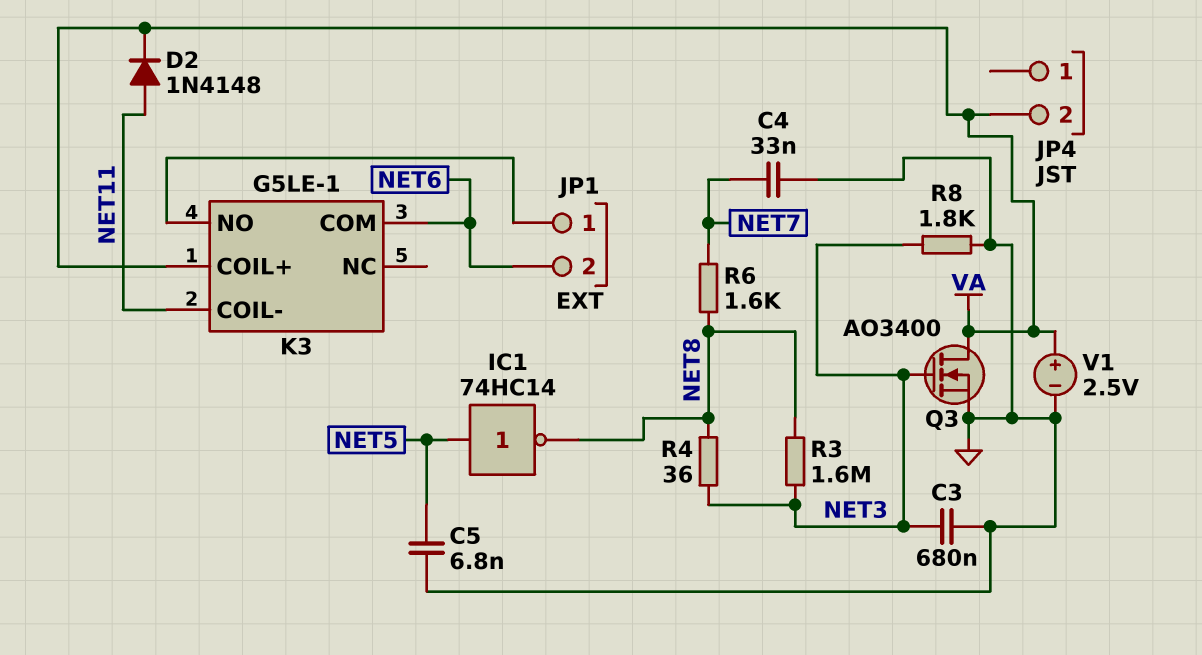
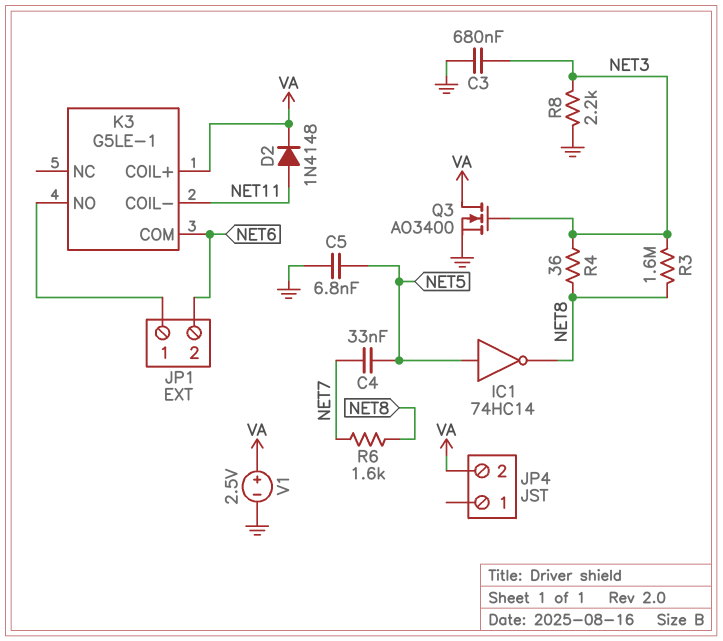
C4: 33nF (GND, NET7) -> 33nF (NET5, NET7)
R8: 1.8k (GND, NET3) -> 2.2k (GND, NET3)

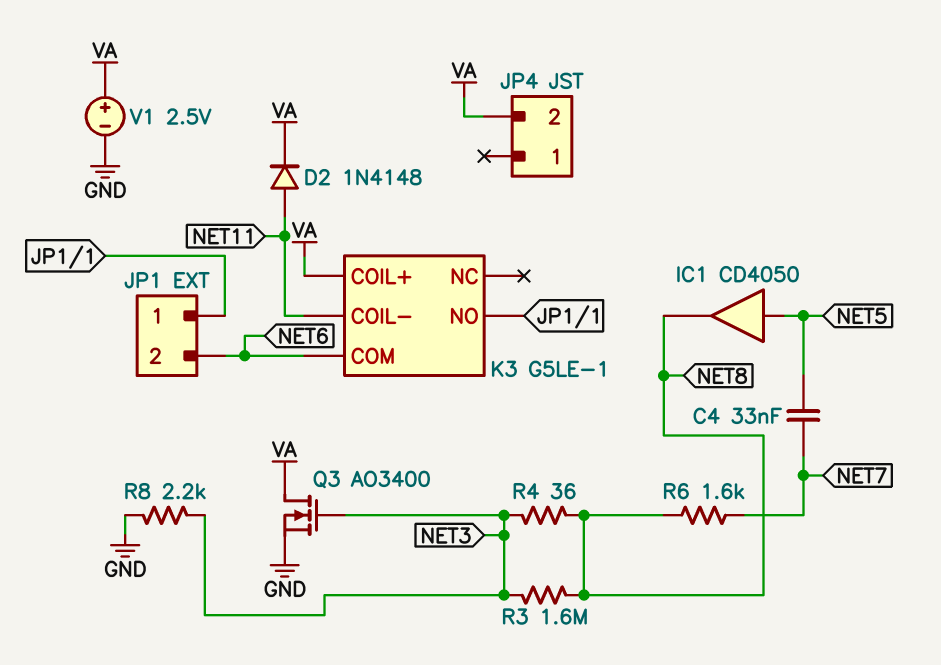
C3: 680nF (GND, NET3) -> none
C5: 6.8nF (GND, NET5) -> none
IC1: NOT 74HC14 (in NET5, out NET8) -> buffer CD4050 (in NET5, out NET8)

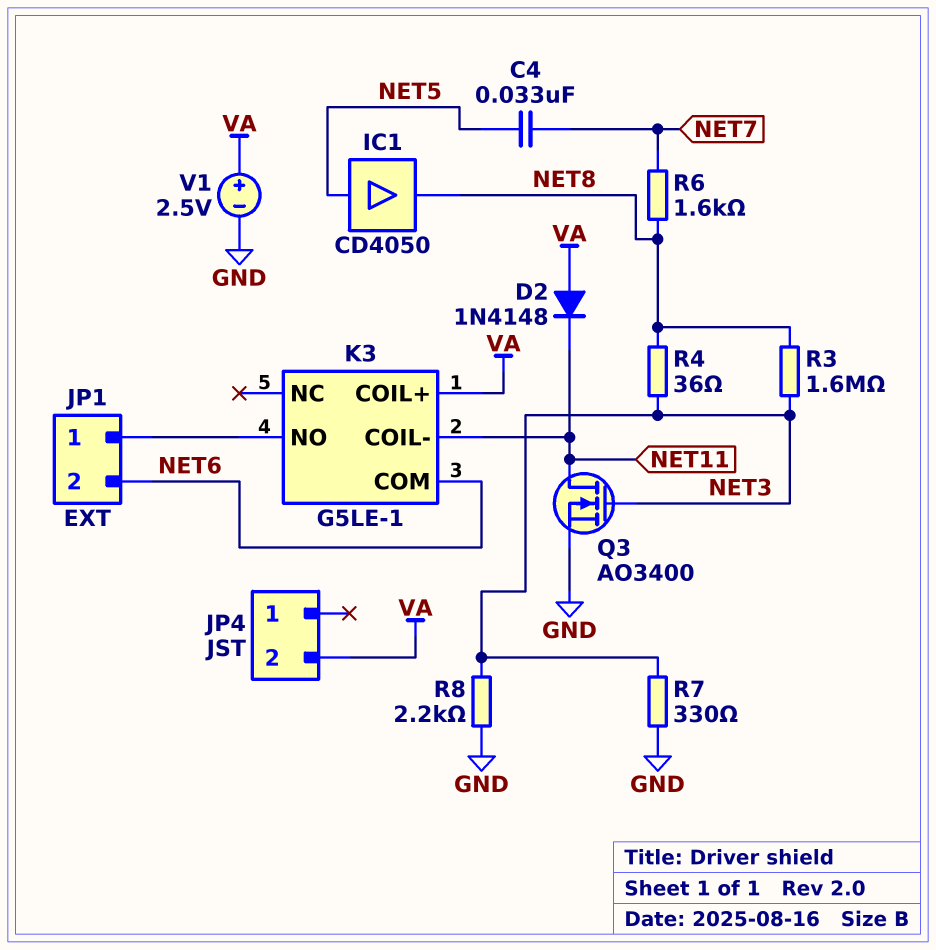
D2: diode 1N4148 (A NET11, K VA) -> diode 1N4148 (A VA, K NET11)
Q3: NMOS AO3400 (G NET3, D VA, S GND) -> NMOS AO3400 (G NET3, D NET11, S GND)
R7: none -> 330 (GND, NET3)

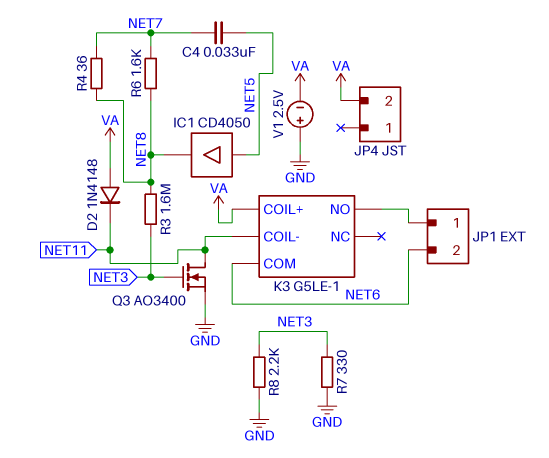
R4: 36 (NET3, NET8) -> 36 (NET7, NET8)
V1: 2.5V (plus VA, minus GND) -> 2.5V (plus GND, minus VA)

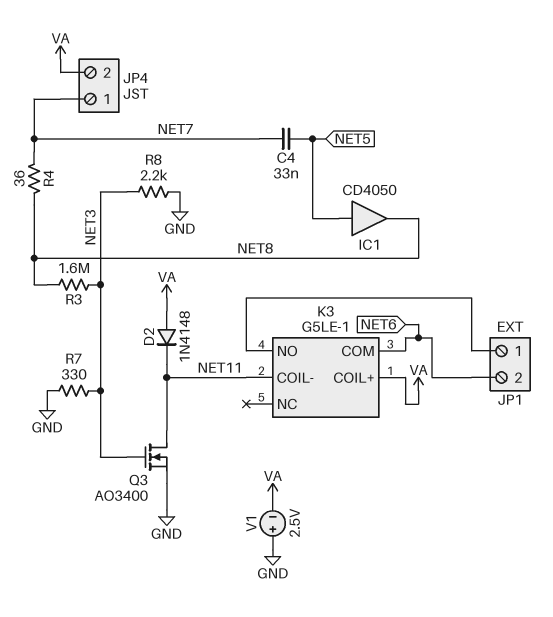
JP4 pin 1: none -> NET7
R6: 1.6k (NET7, NET8) -> none

